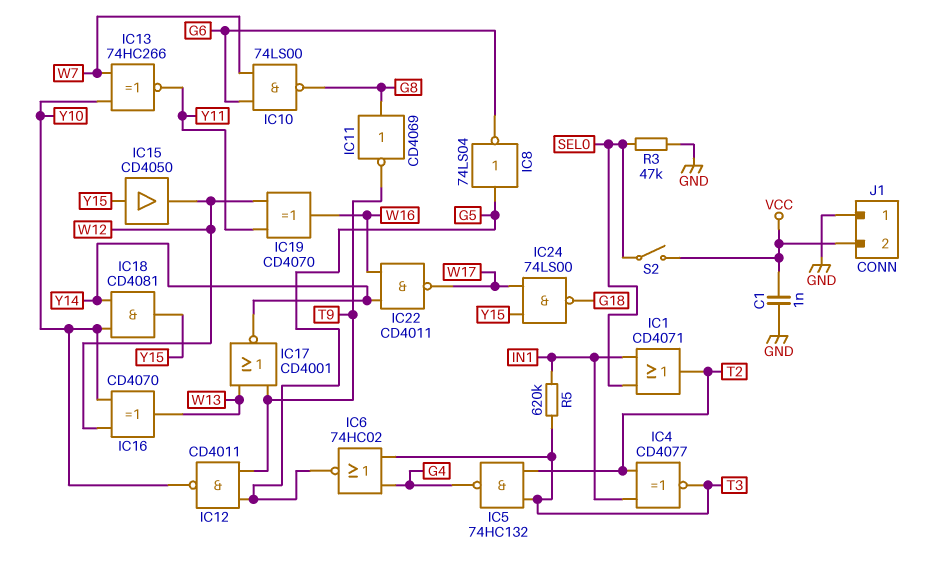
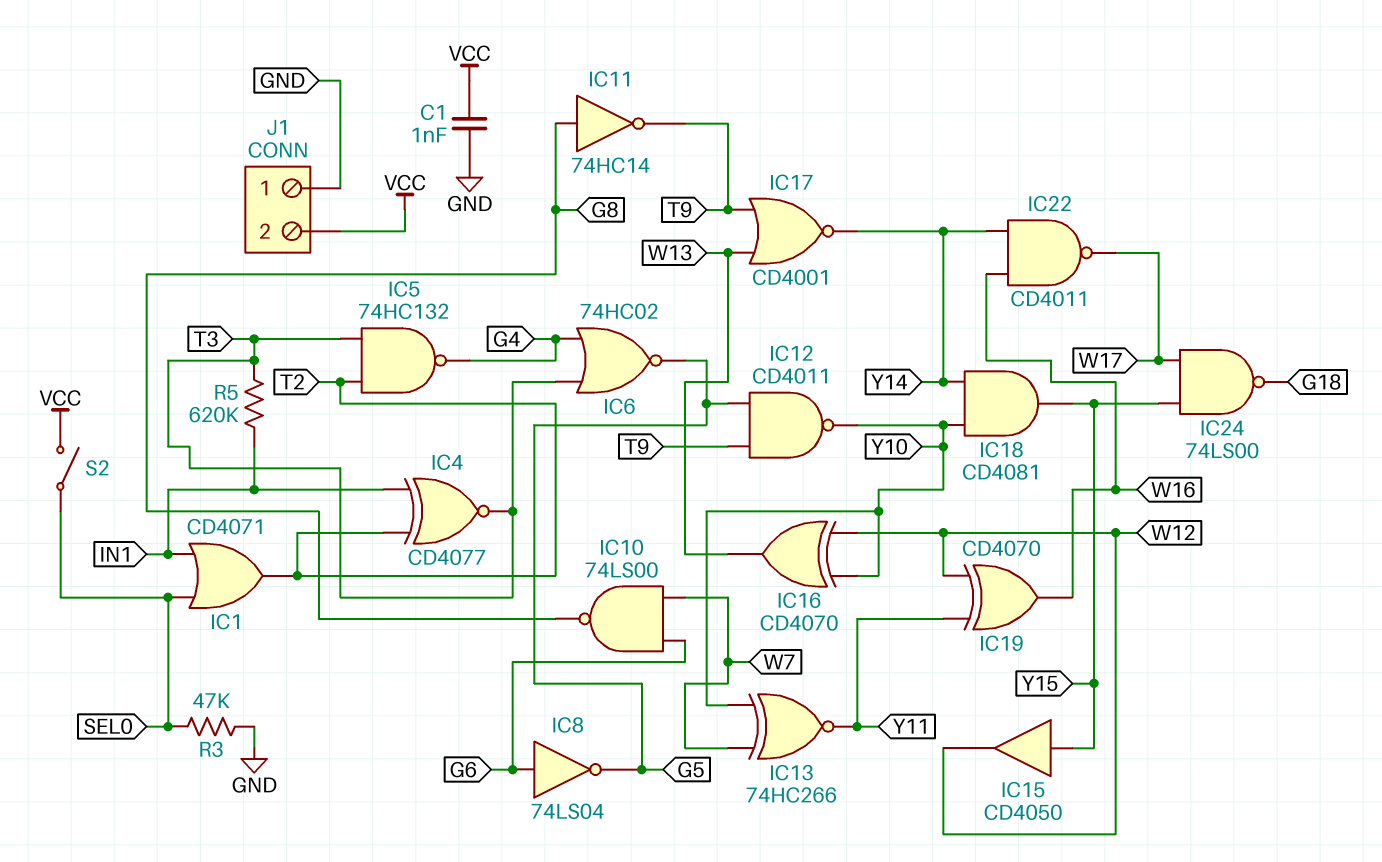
IC8: NOT 74LS04 (in G5, out G6) -> NOT 74LS04 (in G6, out G5)
IC11: NOT CD4069 (in G8, out T9) -> NOT 74HC14 (in G8, out T9)

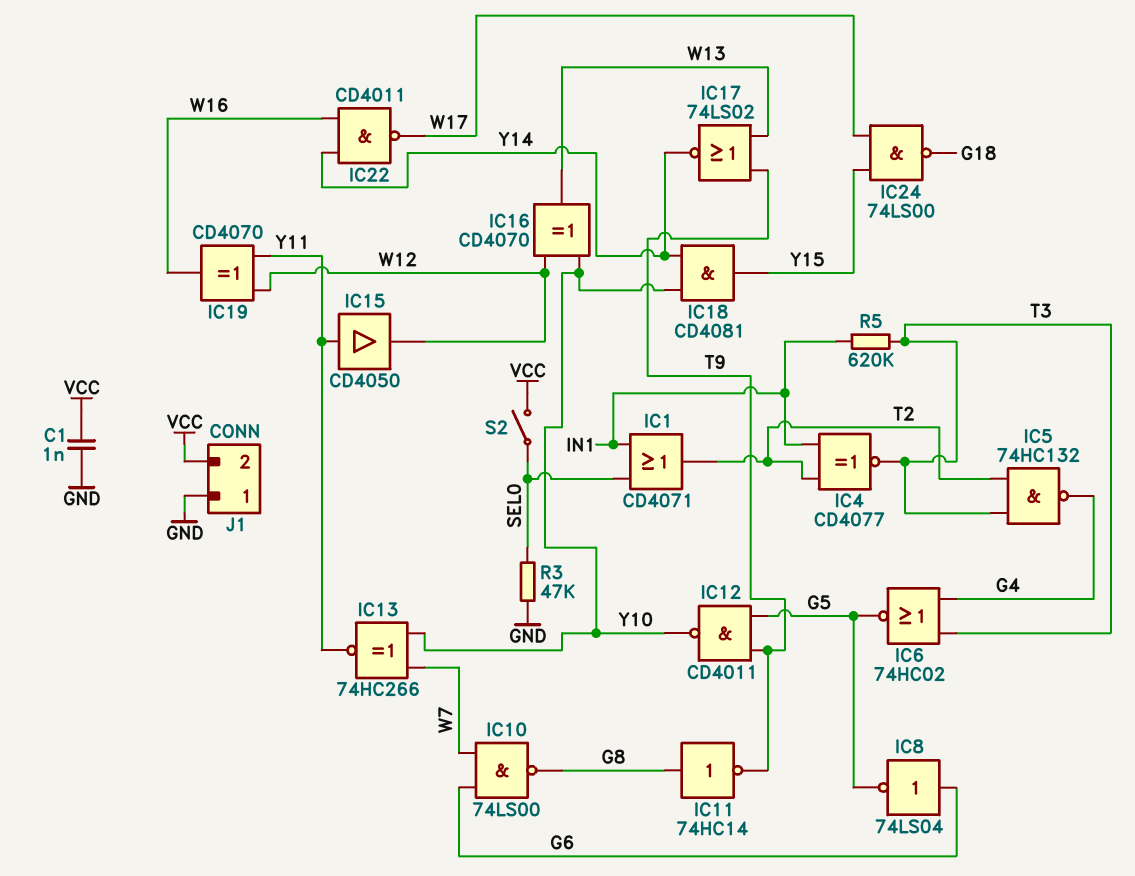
IC15: buffer CD4050 (in Y15, out W12) -> buffer CD4050 (in Y11, out W12)
IC17: NOR CD4001 (in T9, in W13, out Y14) -> NOR 74LS02 (in T9, in W13, out Y14)

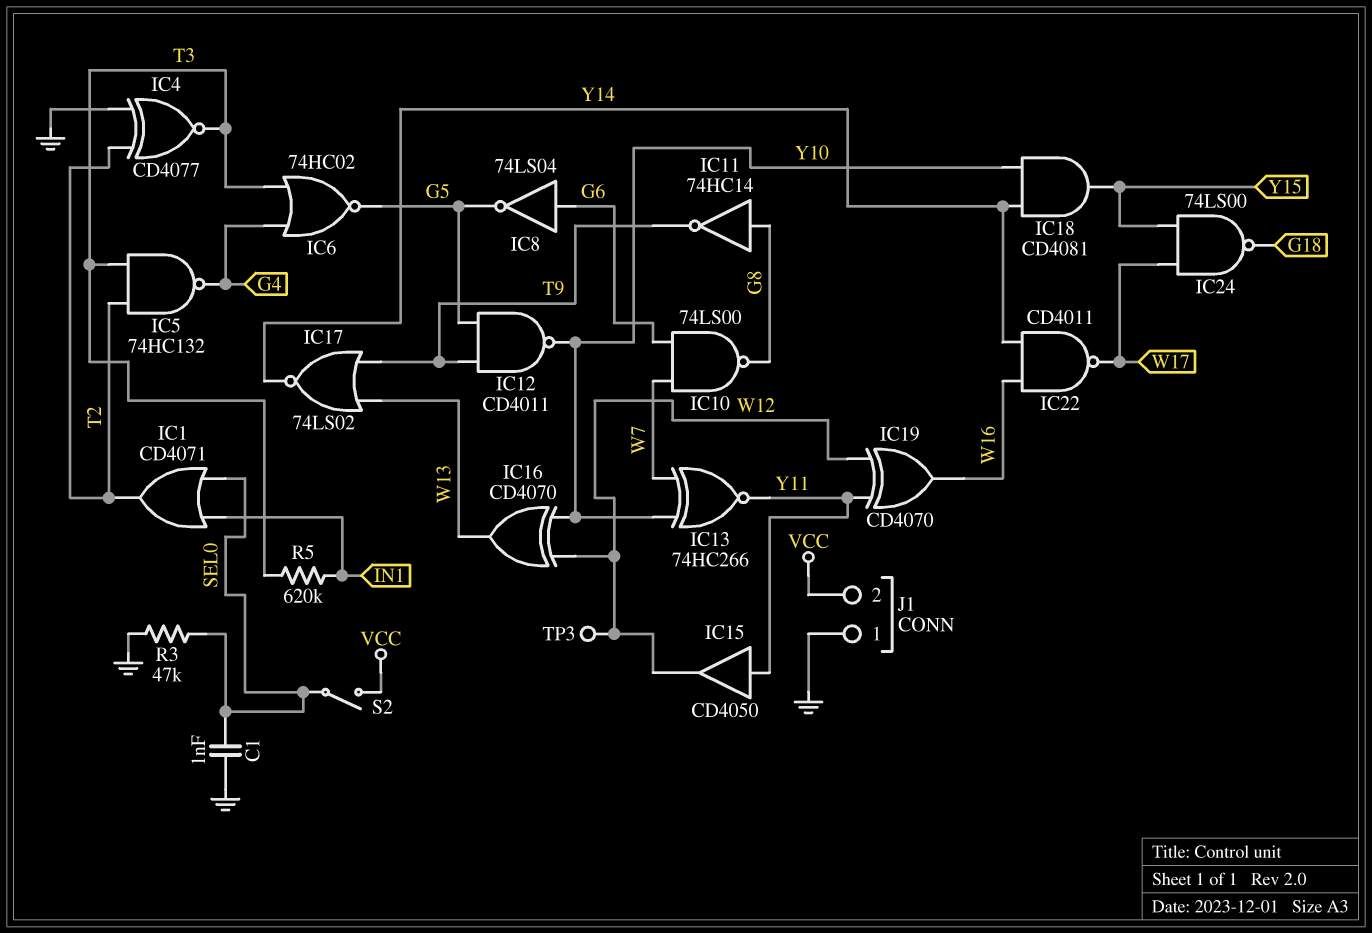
C1: 1nF (GND, VCC) -> 1nF (GND, SEL0)
IC4: XNOR CD4077 (in IN1, in T2, out T3) -> XNOR CD4077 (in GND, in T2, out T3)
TP3: none -> test point (W12)

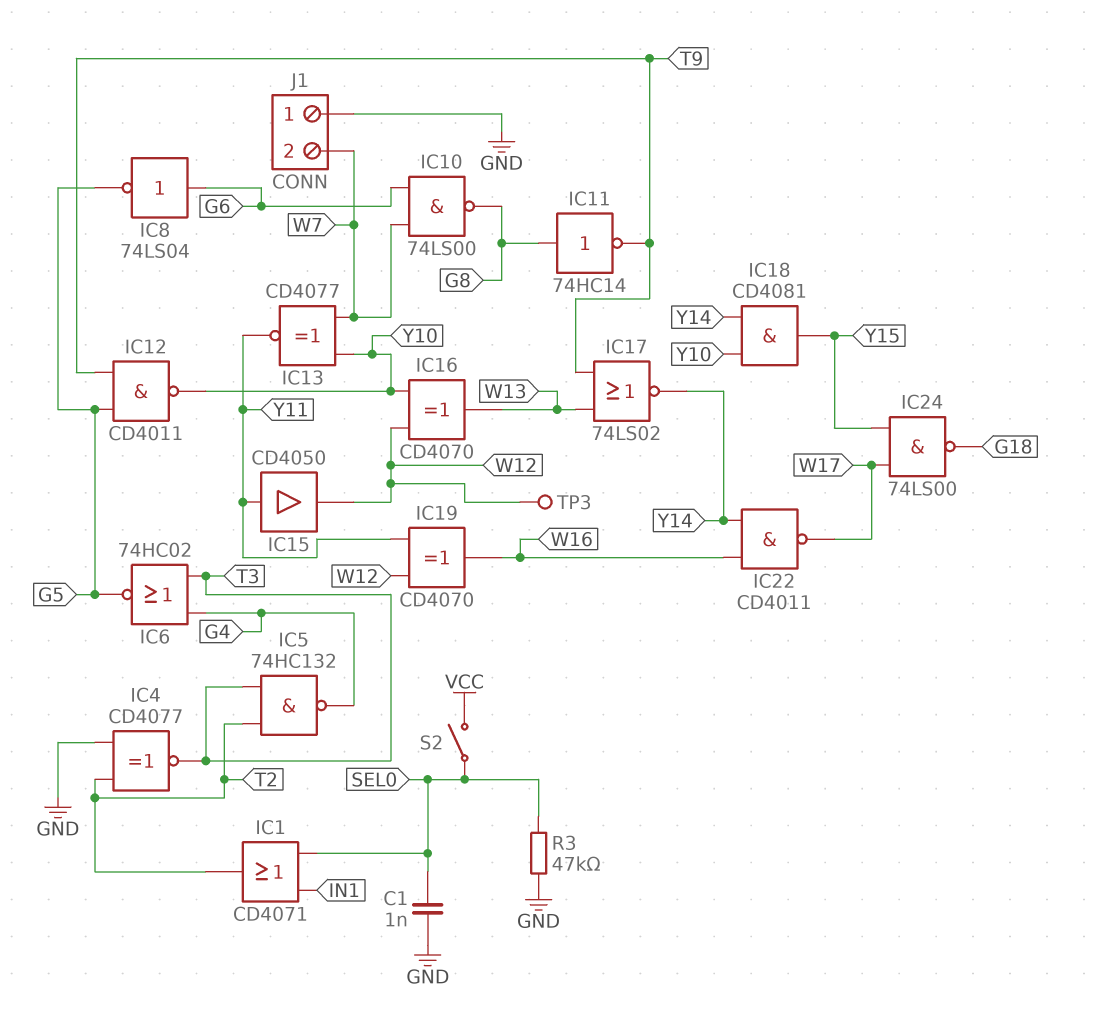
IC13: XNOR 74HC266 (in W7, in Y10, out Y11) -> XNOR CD4077 (in W7, in Y10, out Y11)
J1 pin 2: VCC -> W7
R5: 620k (IN1, T3) -> none

